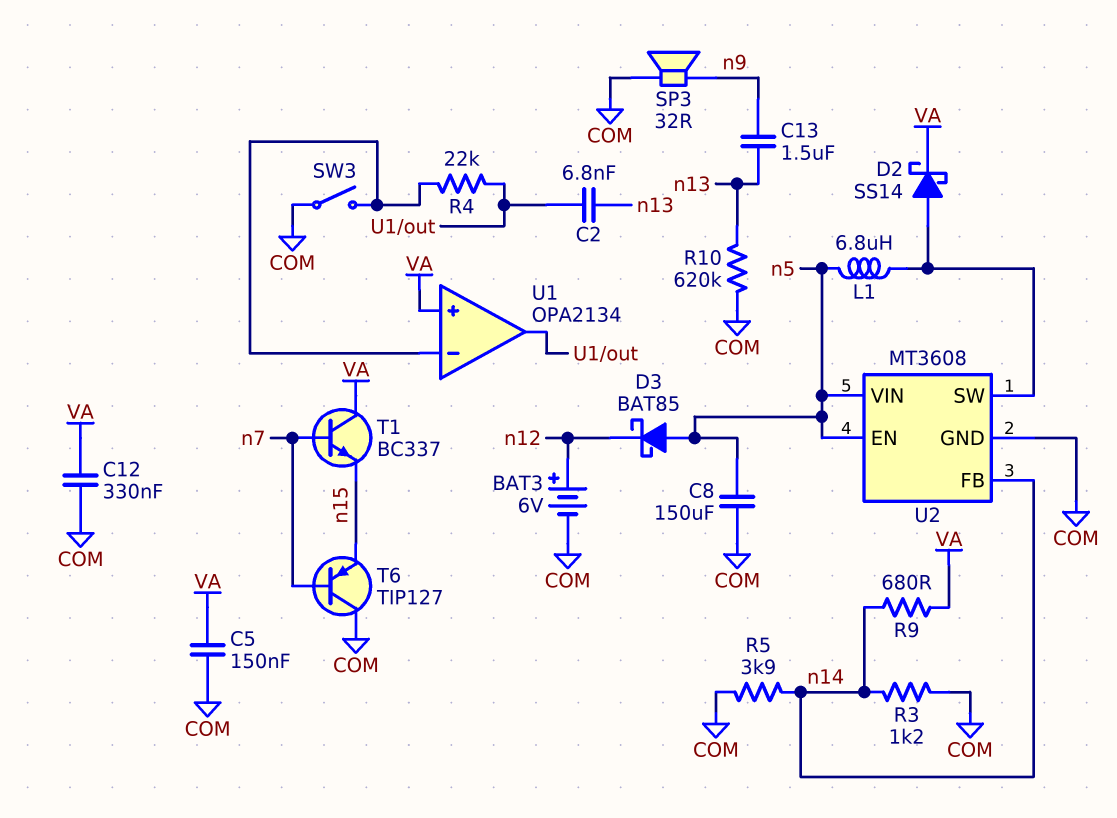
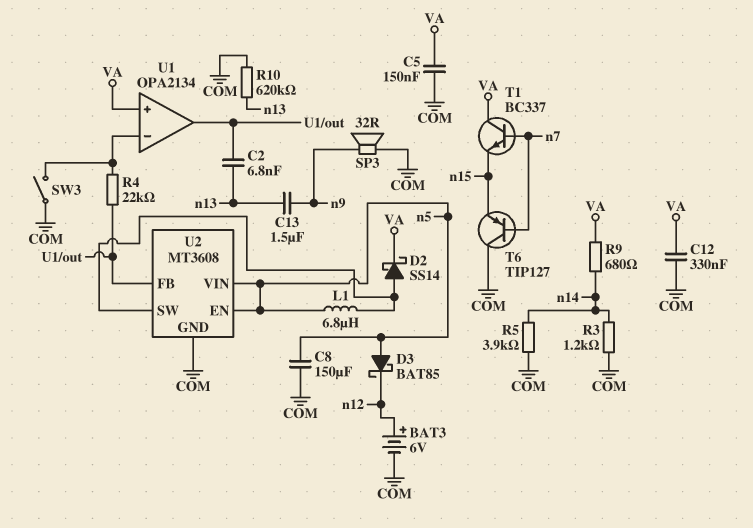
U2 pin FB: n14 -> U1/out

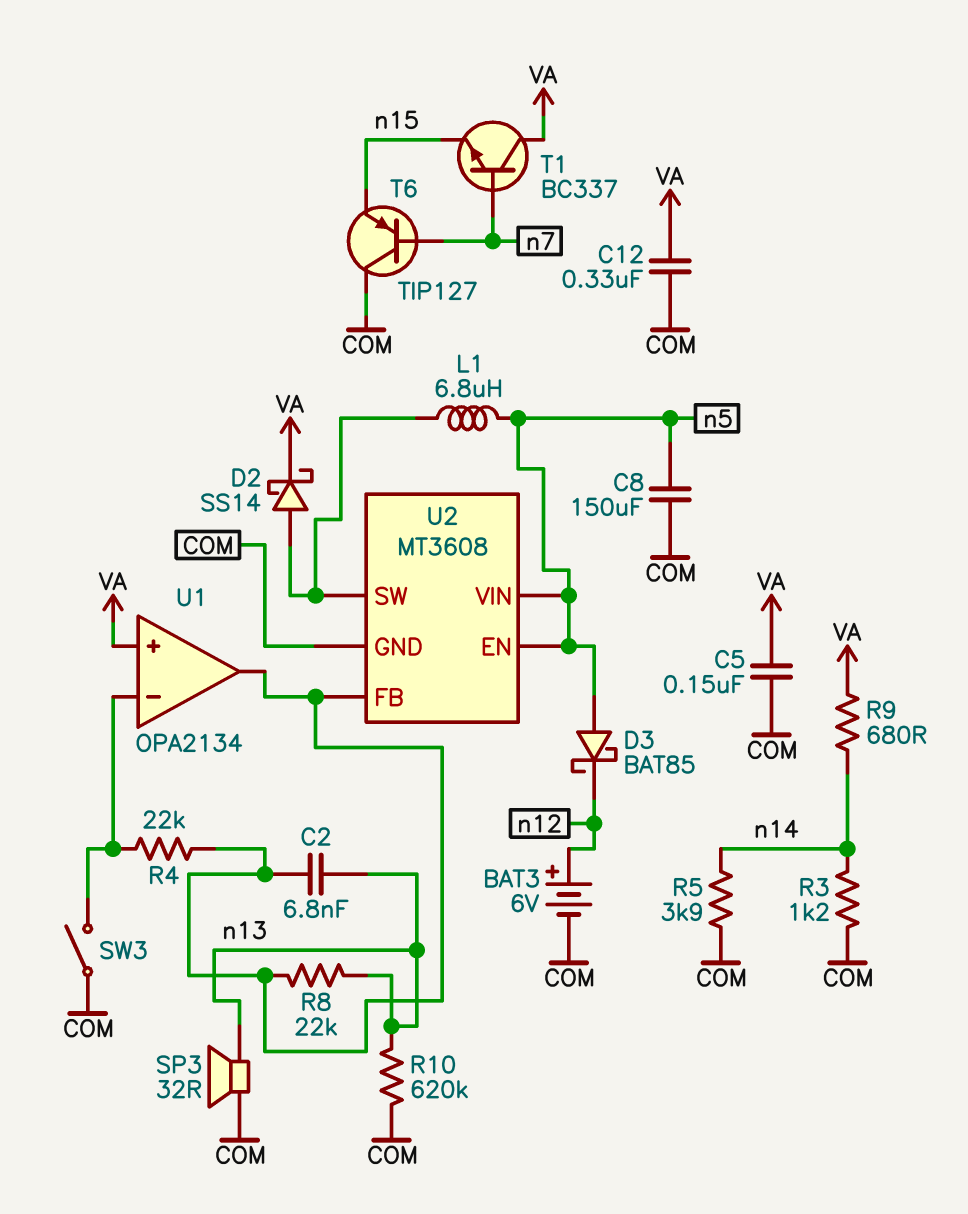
C13: 1.5uF (n9, n13) -> none
R8: none -> 22k (U1/out, n13)
SP3: speaker 32R (COM, n9) -> speaker 32R (COM, n13)

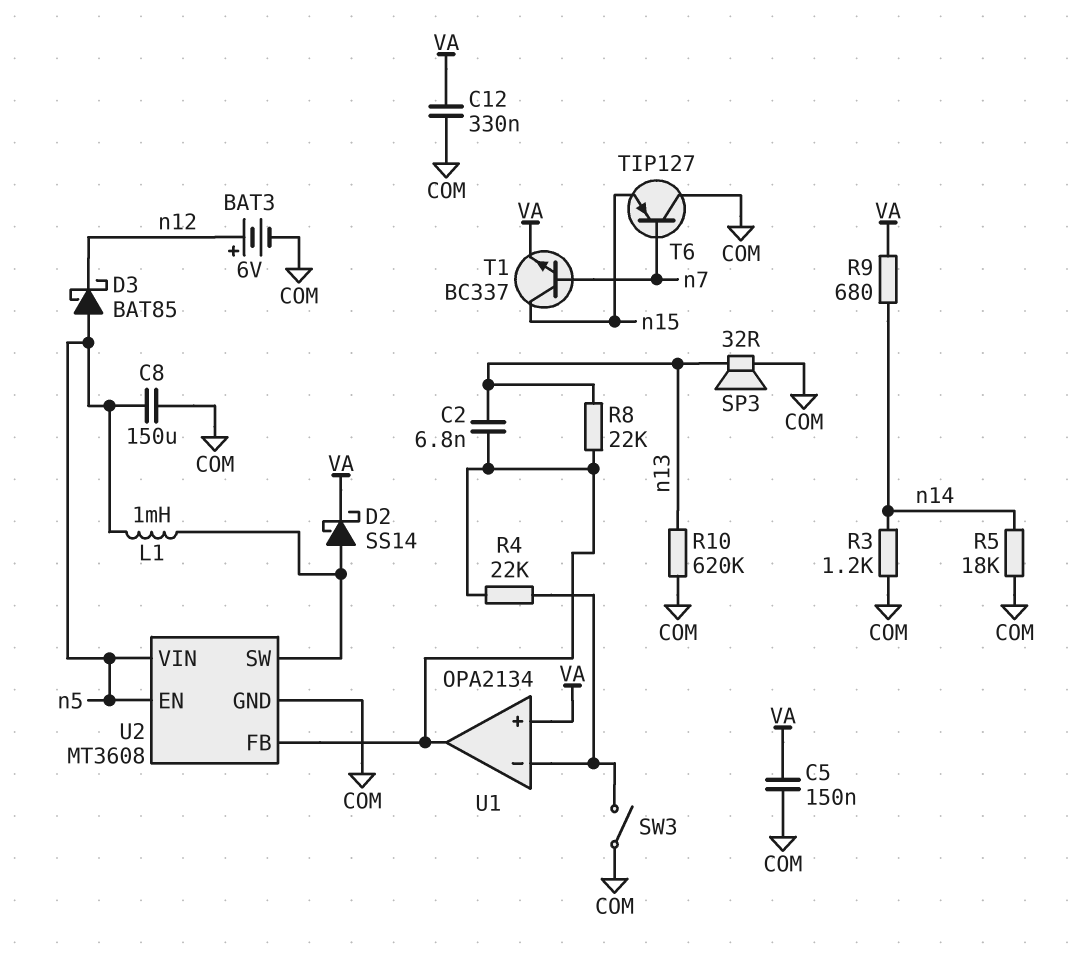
L1: 6.8uH (U2/SW, n5) -> 1mH (U2/SW, n5)
R5: 3.9k (COM, n14) -> 18k (COM, n14)
T1: NPN BC337 (B n7, C VA, E n15) -> NPN BC337 (B n7, C n15, E VA)

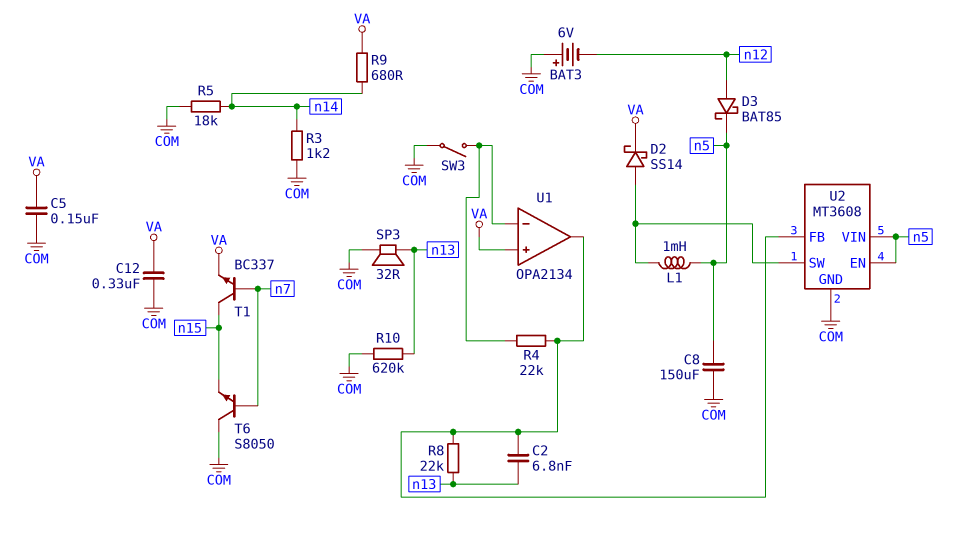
BAT3: 6V (plus n12, minus COM) -> 6V (plus COM, minus n12)
D3: schottky BAT85 (A n5, K n12) -> schottky BAT85 (A n12, K n5)
T6: PNP TIP127 (B n7, C COM, E n15) -> NPN S8050 (B n7, C COM, E n15)

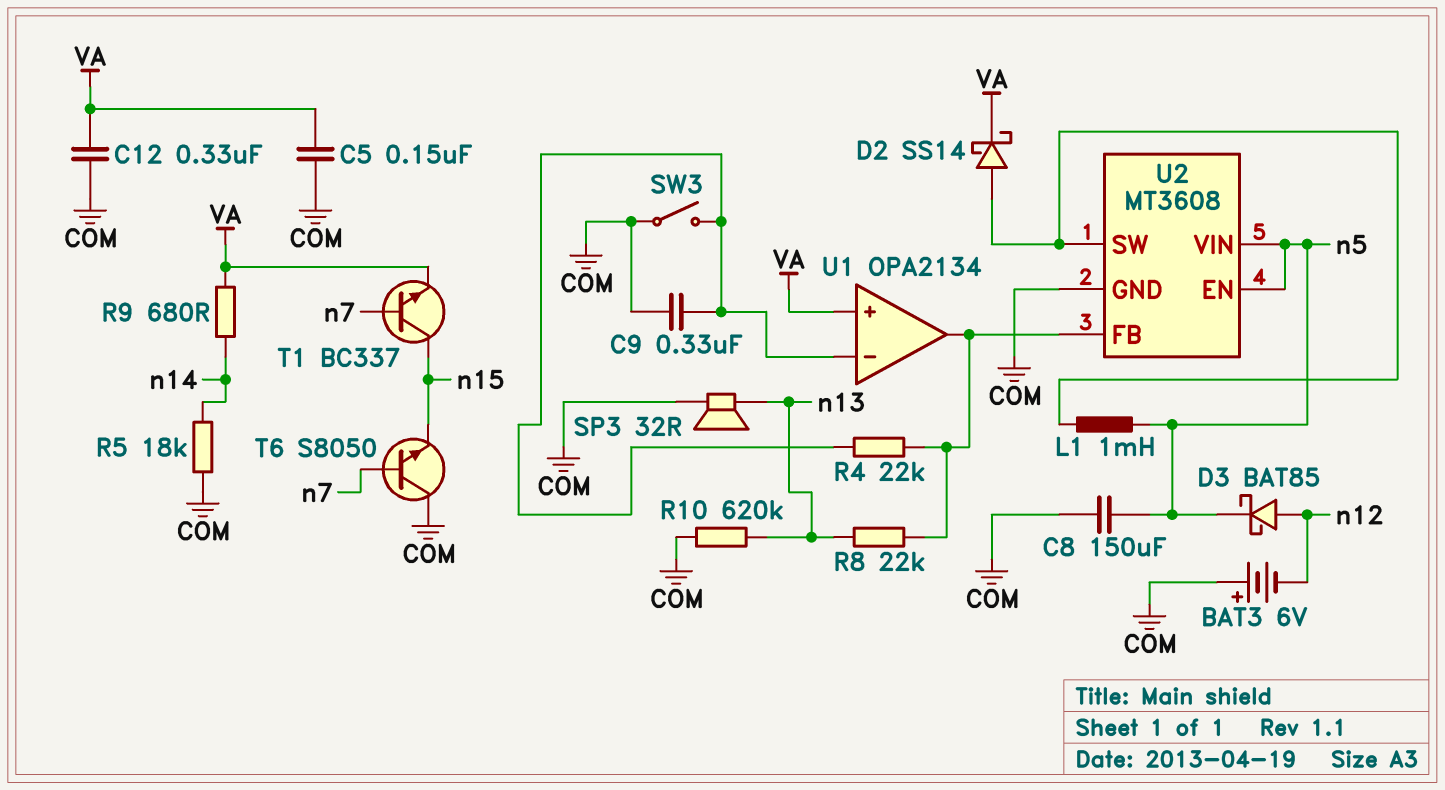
C2: 6.8nF (U1/out, n13) -> none
C9: none -> 330nF (COM, U1/in-)
R3: 1.2k (COM, n14) -> none

